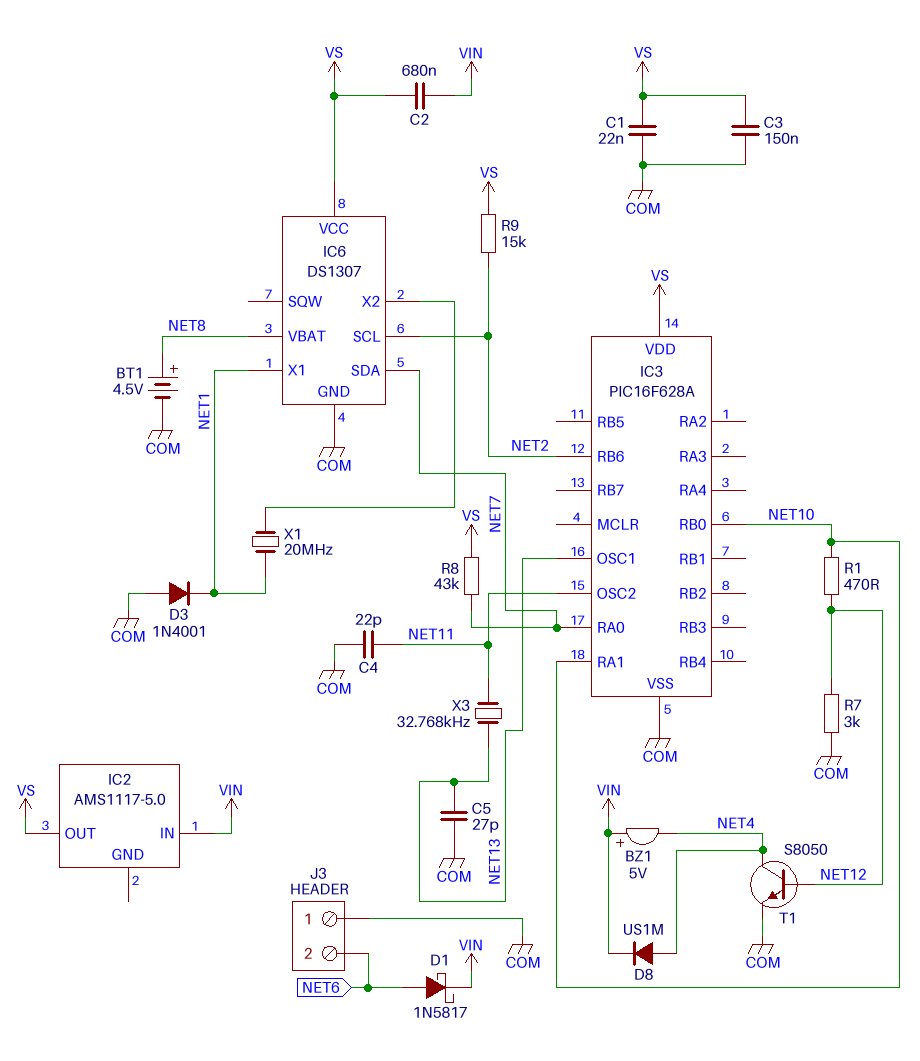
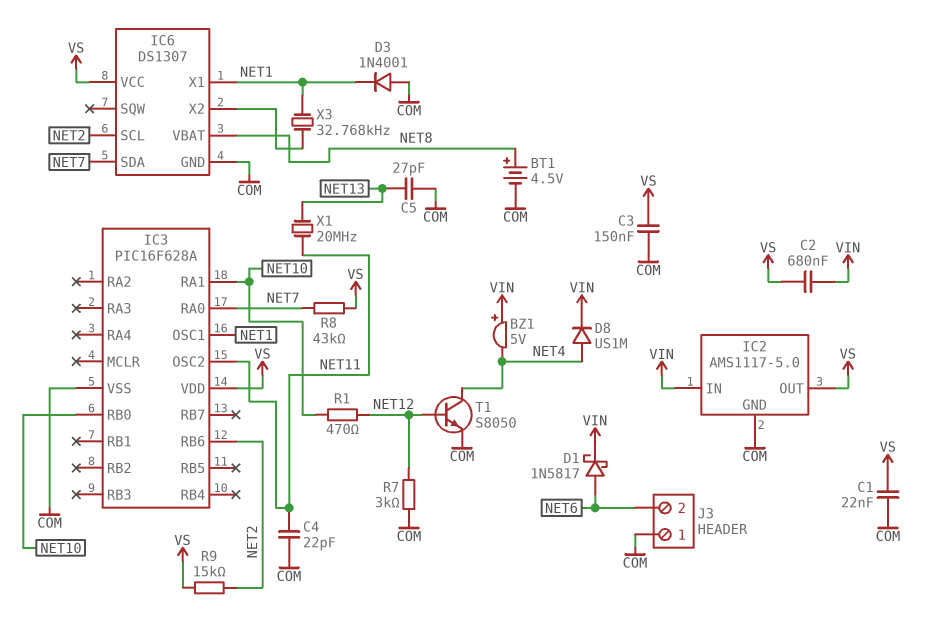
IC2 pin GND: none -> COM
IC3 pin OSC1: NET13 -> NET1
X1: 20MHz (IC6/X2, NET1) -> 20MHz (NET11, NET13)
X3: 32.768kHz (NET11, NET13) -> 32.768kHz (IC6/X2, NET1)

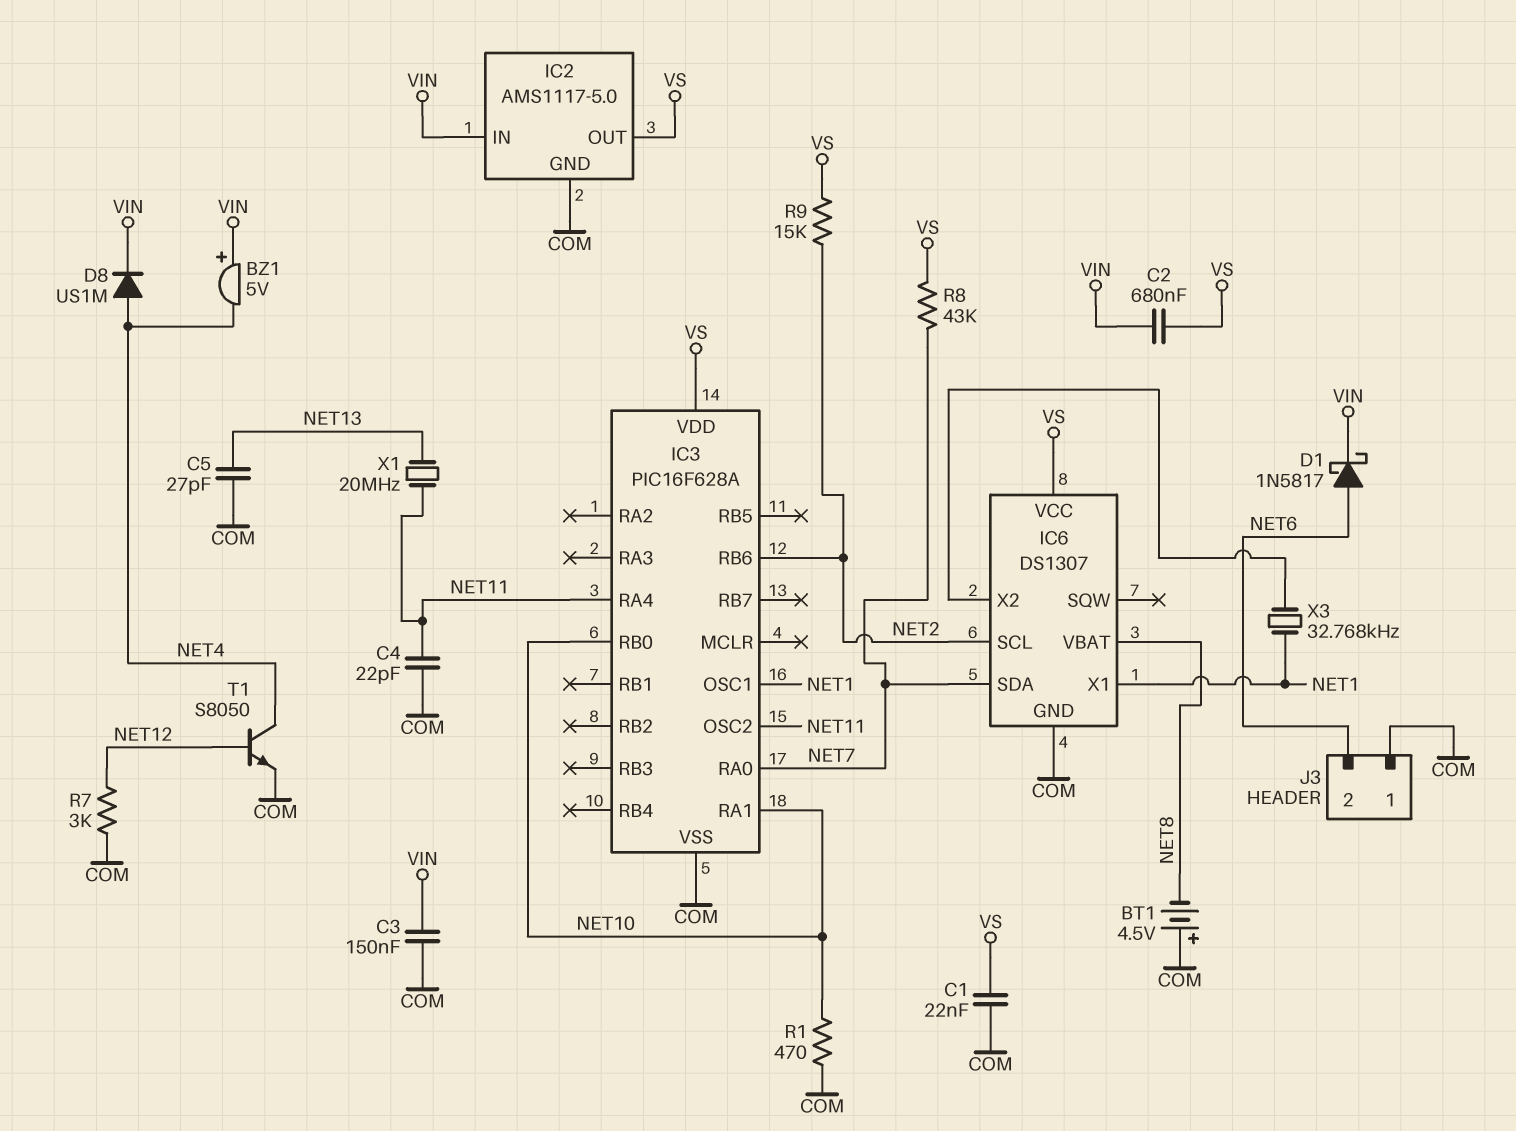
BT1: 4.5V (plus NET8, minus COM) -> 4.5V (plus COM, minus NET8)
C3: 150nF (COM, VS) -> 150nF (COM, VIN)
D3: diode 1N4001 (A COM, K NET1) -> none
IC3 pin RA4: none -> NET11
R1: 470 (NET10, NET12) -> 470 (COM, NET10)

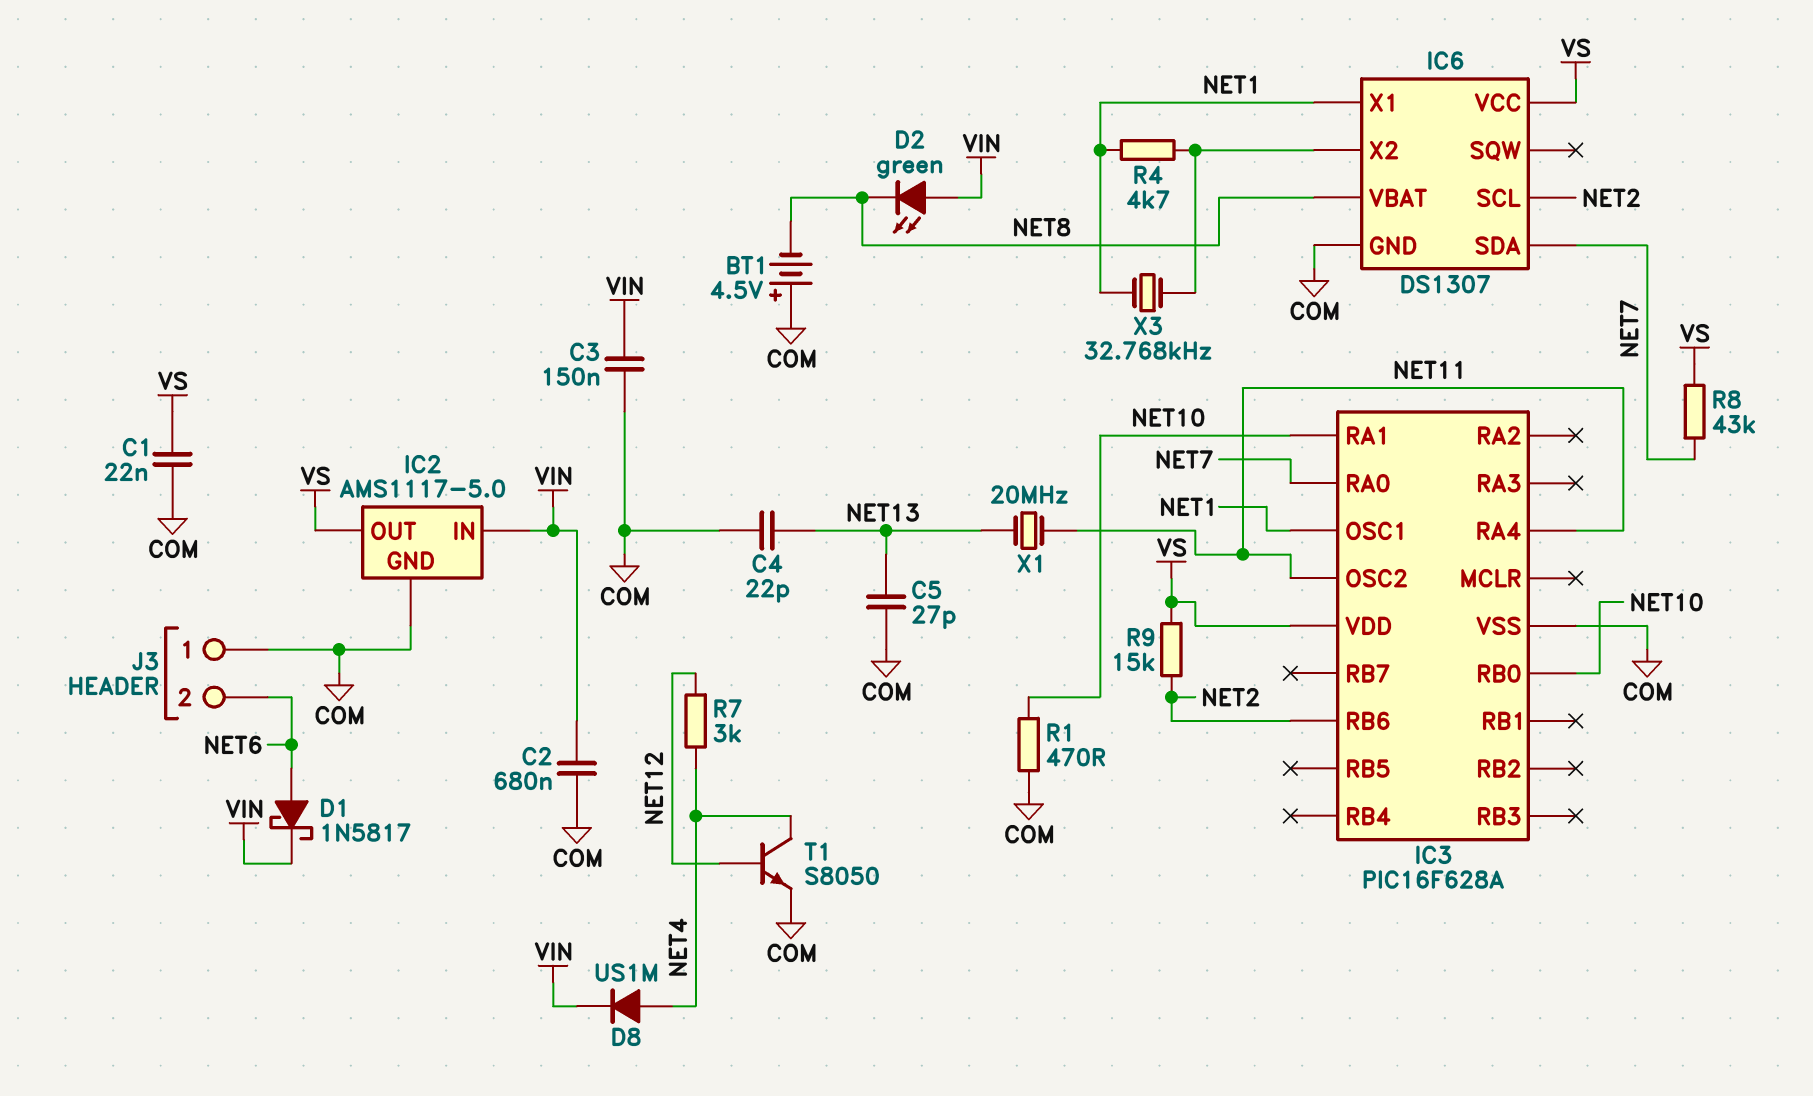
BZ1: buzzer 5V (plus VIN, minus NET4) -> none
C2: 680nF (VIN, VS) -> 680nF (COM, VIN)
C4: 22pF (COM, NET11) -> 22pF (COM, NET13)
D2: none -> LED green (A VIN, K NET8)
R4: none -> 4.7k (IC6/X2, NET1)
R7: 3k (COM, NET12) -> 3k (NET4, NET12)

